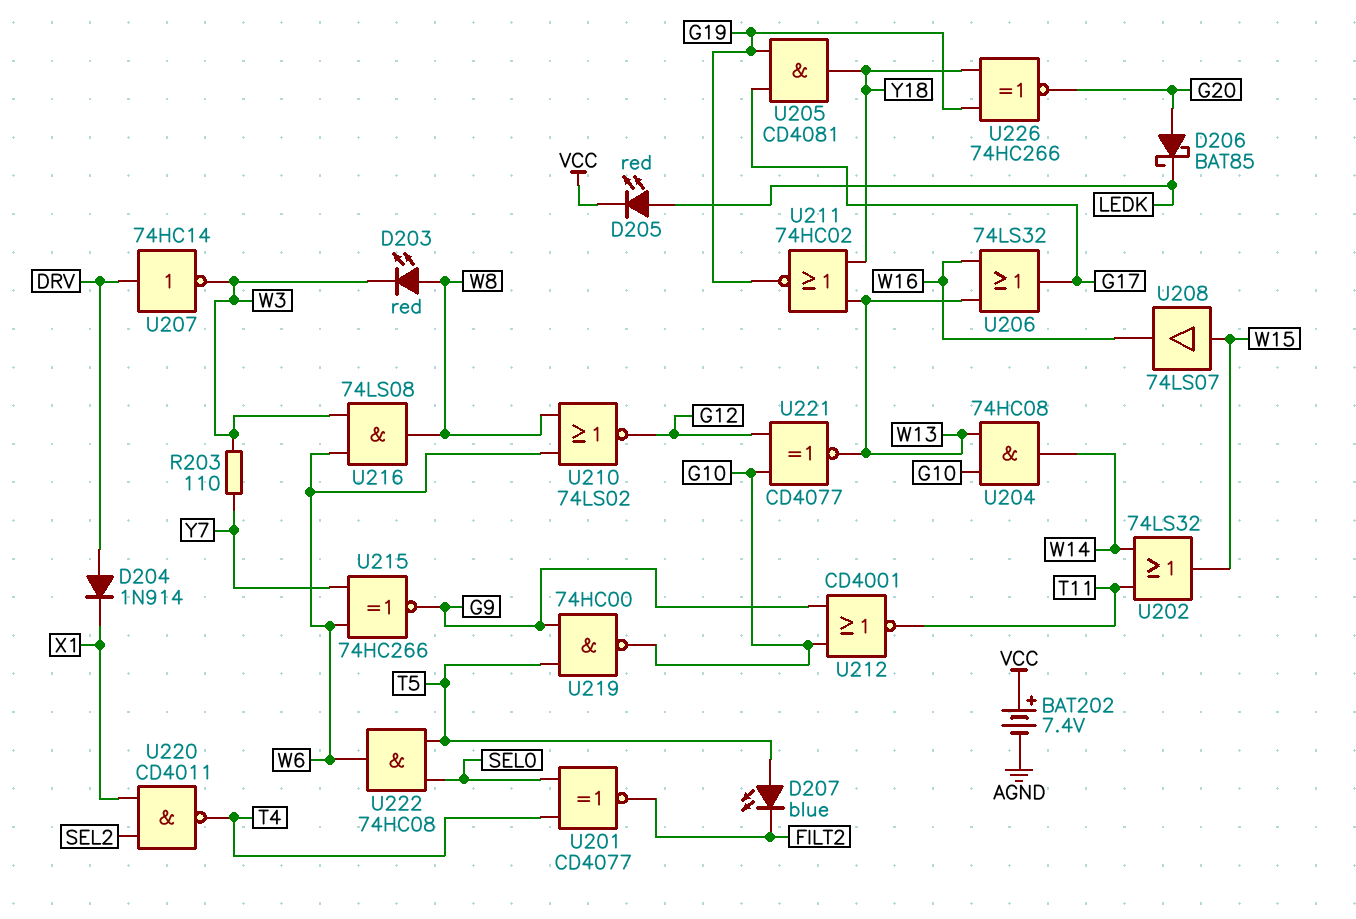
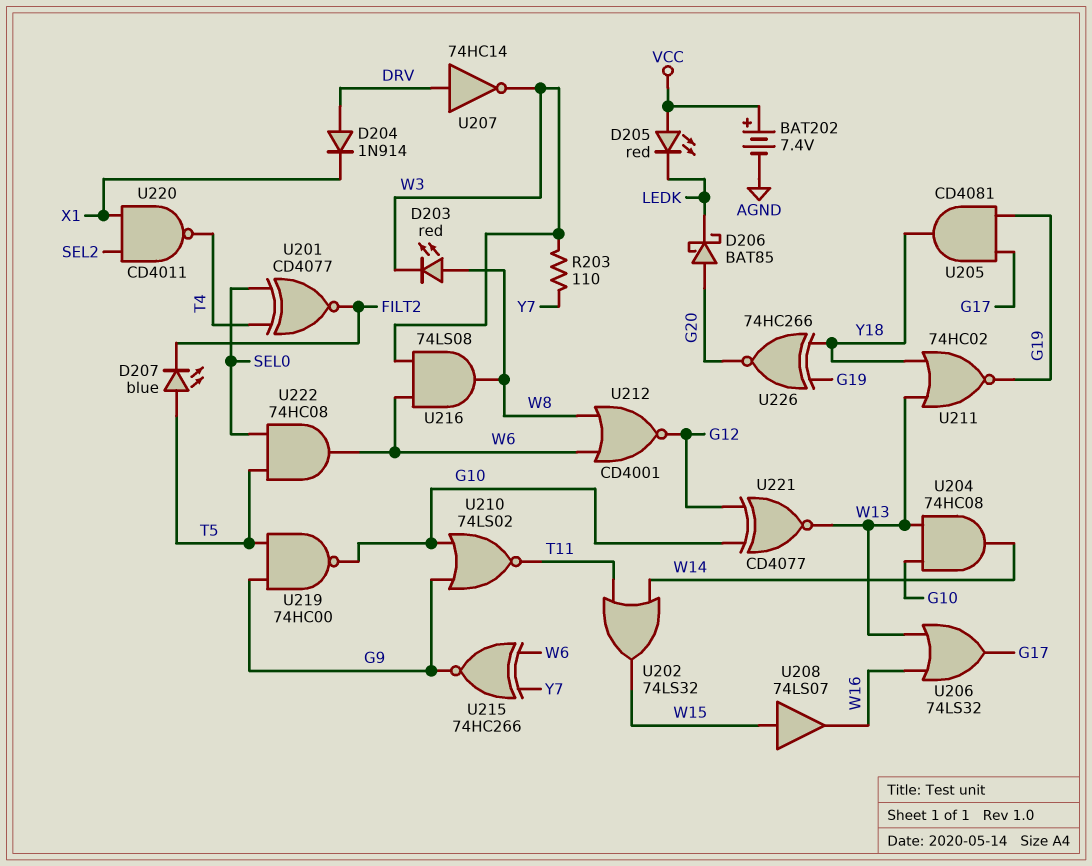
D205: LED red (A LEDK, K VCC) -> LED red (A VCC, K LEDK)
U210: NOR 74LS02 (in W6, in W8, out G12) -> NOR 74LS02 (in G9, in G10, out T11)
U212: NOR CD4001 (in G9, in G10, out T11) -> NOR CD4001 (in W6, in W8, out G12)

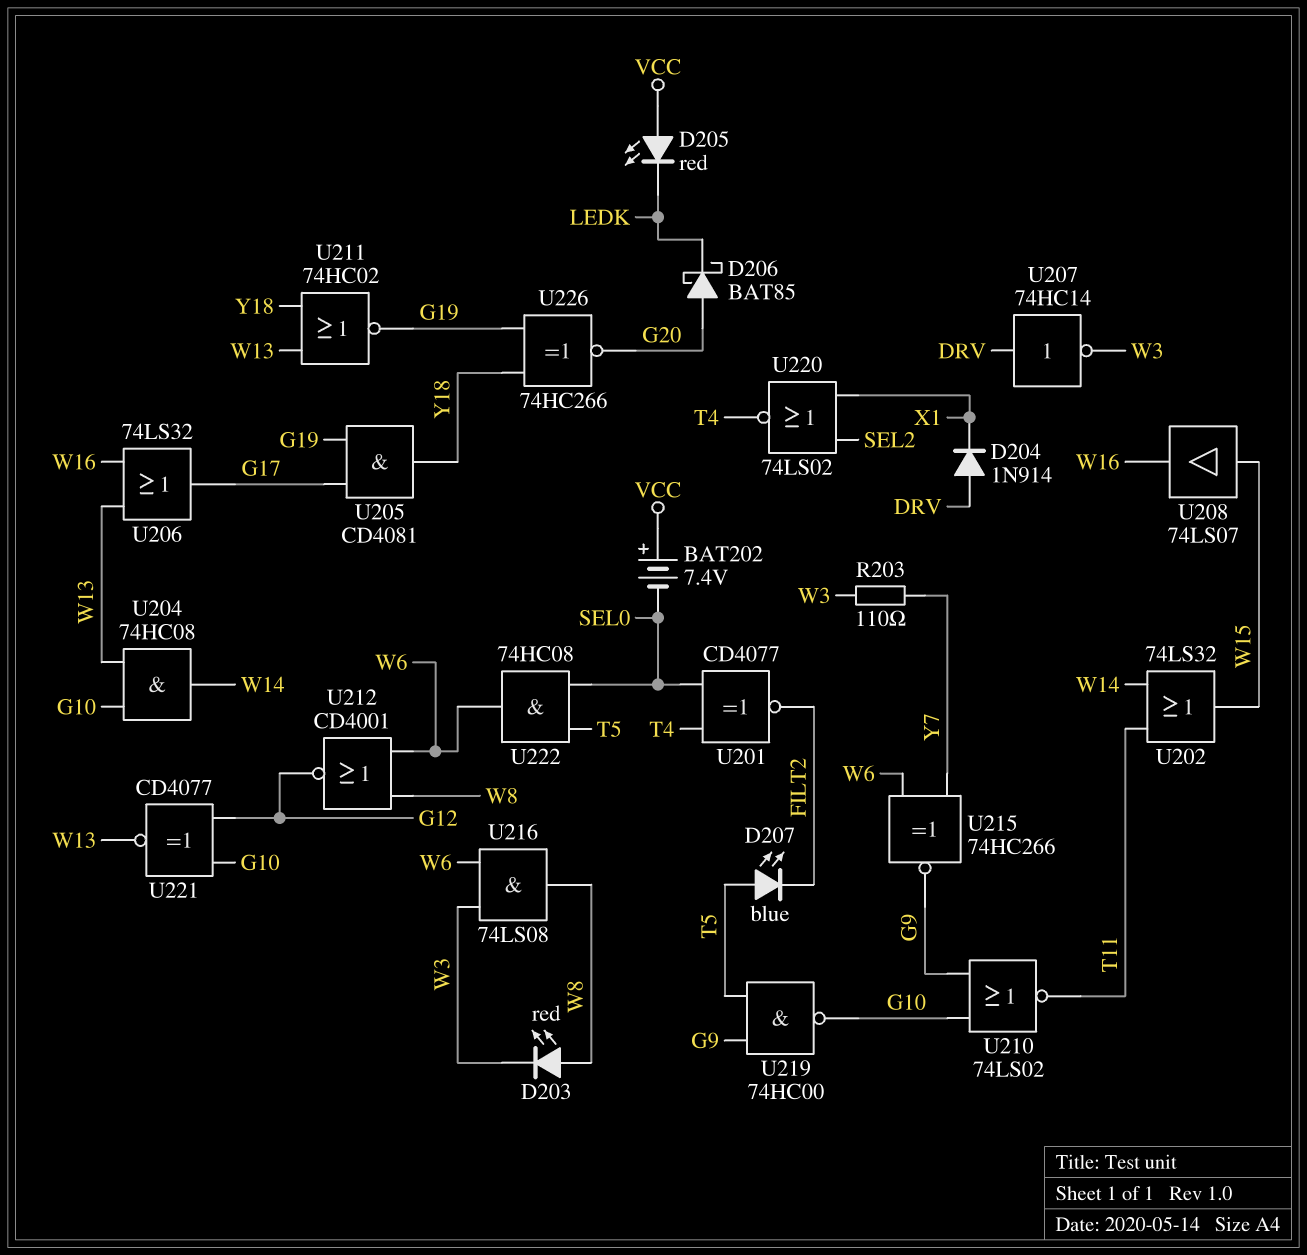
BAT202: 7.4V (plus VCC, minus AGND) -> 7.4V (plus VCC, minus SEL0)
U220: NAND CD4011 (in SEL2, in X1, out T4) -> NOR 74LS02 (in SEL2, in X1, out T4)

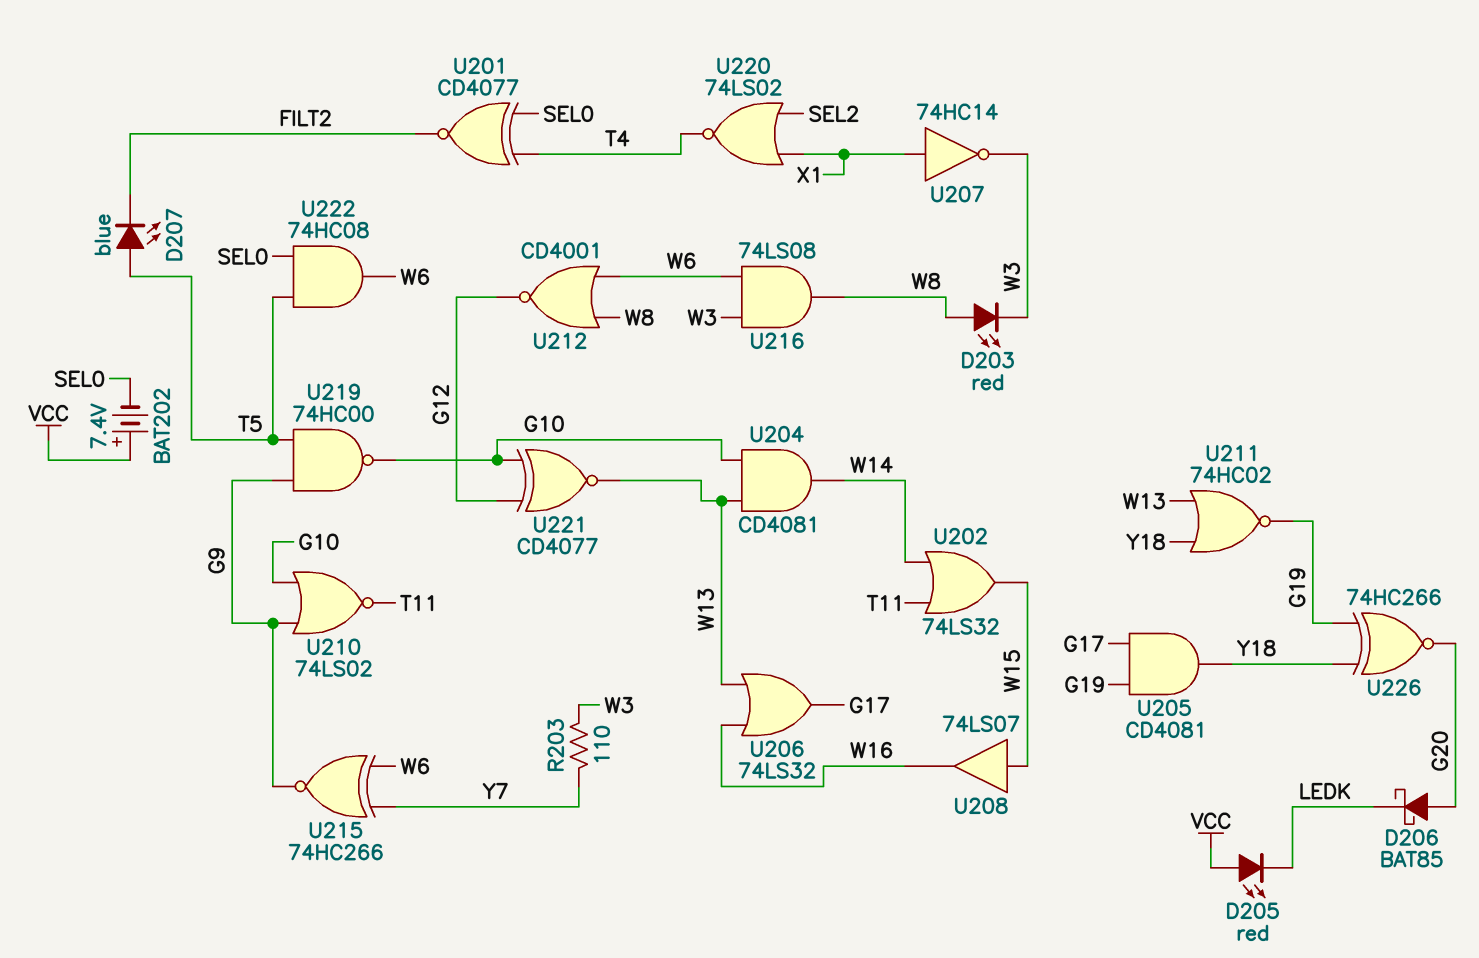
D204: diode 1N914 (A DRV, K X1) -> none
U204: AND 74HC08 (in G10, in W13, out W14) -> AND CD4081 (in G10, in W13, out W14)
U207: NOT 74HC14 (in DRV, out W3) -> NOT 74HC14 (in X1, out W3)

